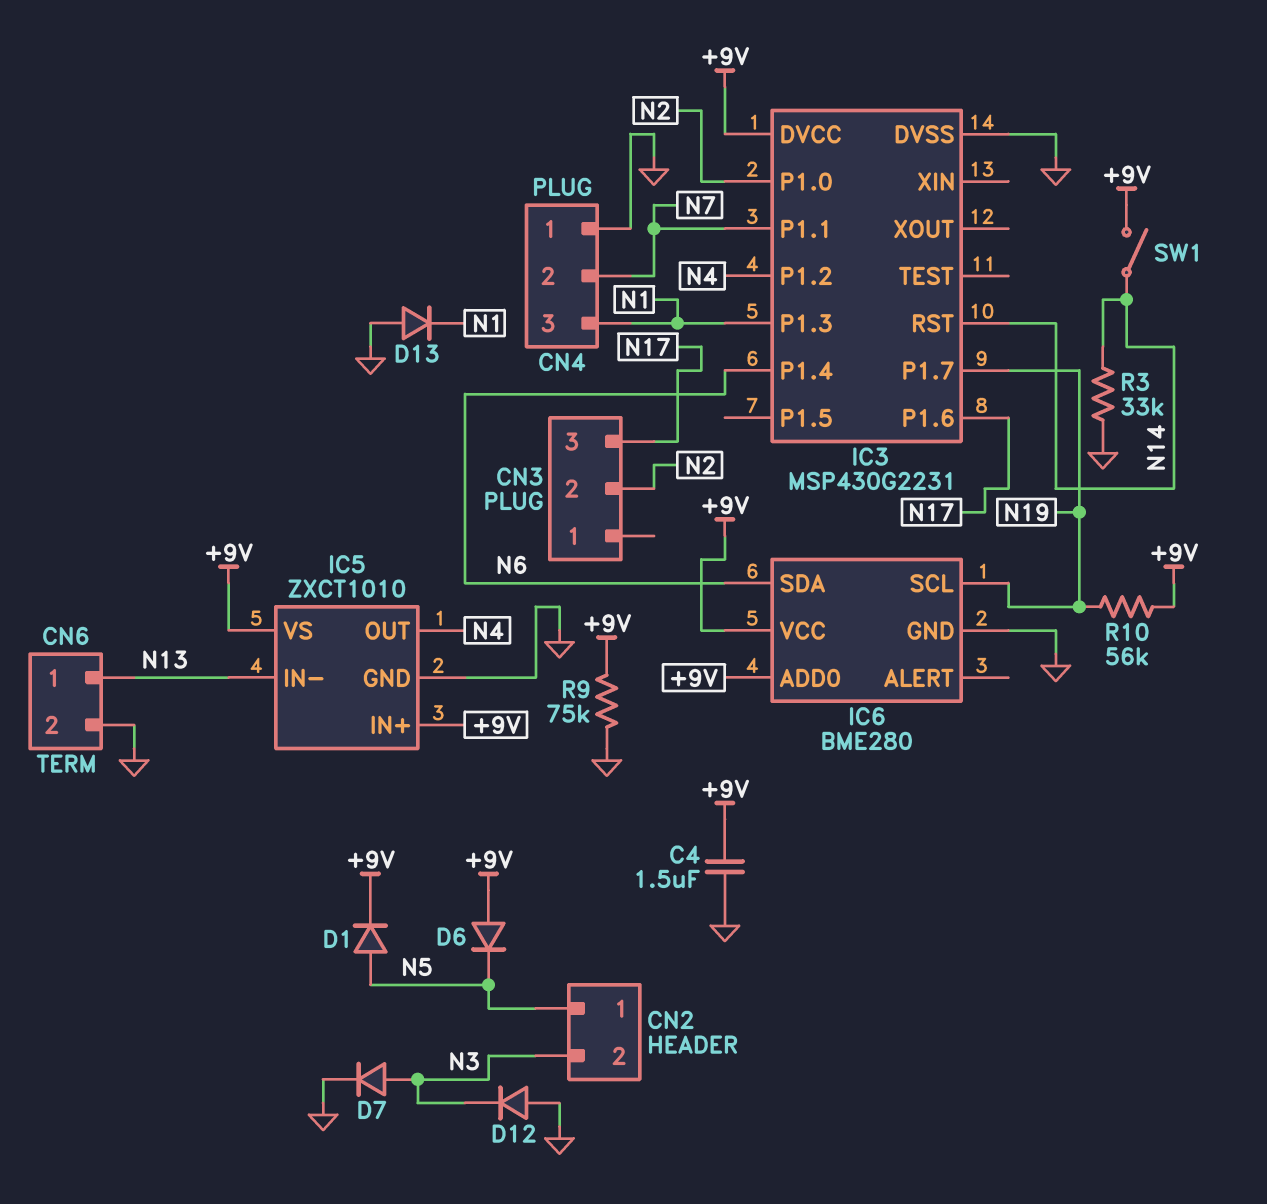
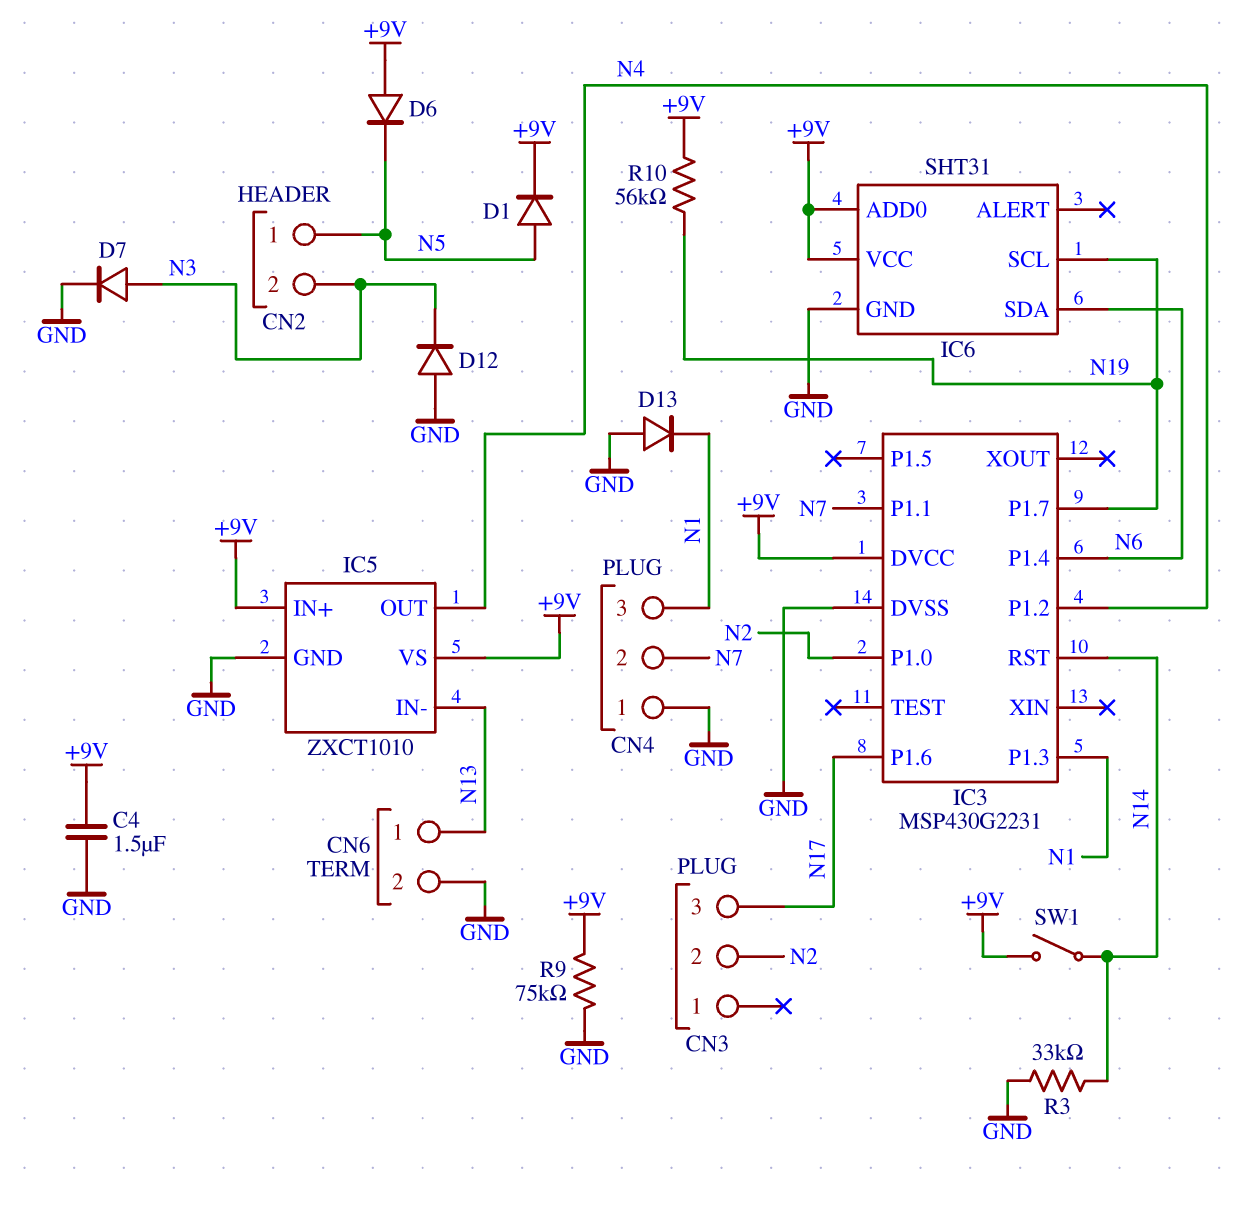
IC6: BME280 -> SHT31

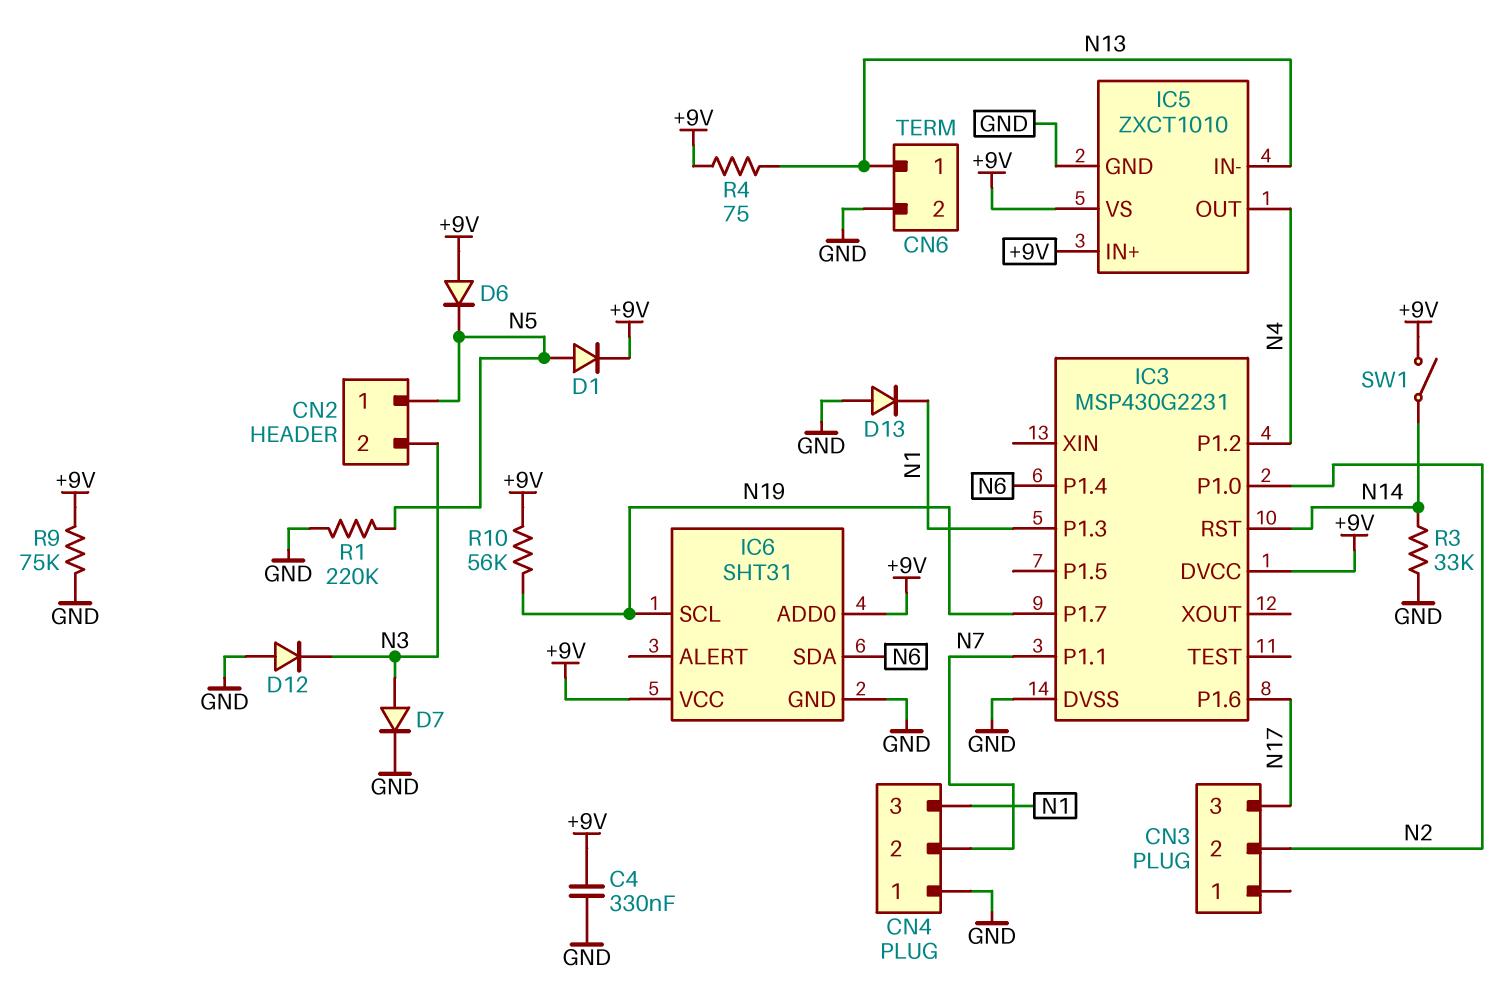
C4: 1.5uF (+9V, GND) -> 330nF (+9V, GND)
R1: none -> 220k (GND, N5)
R4: none -> 75 (+9V, N13)

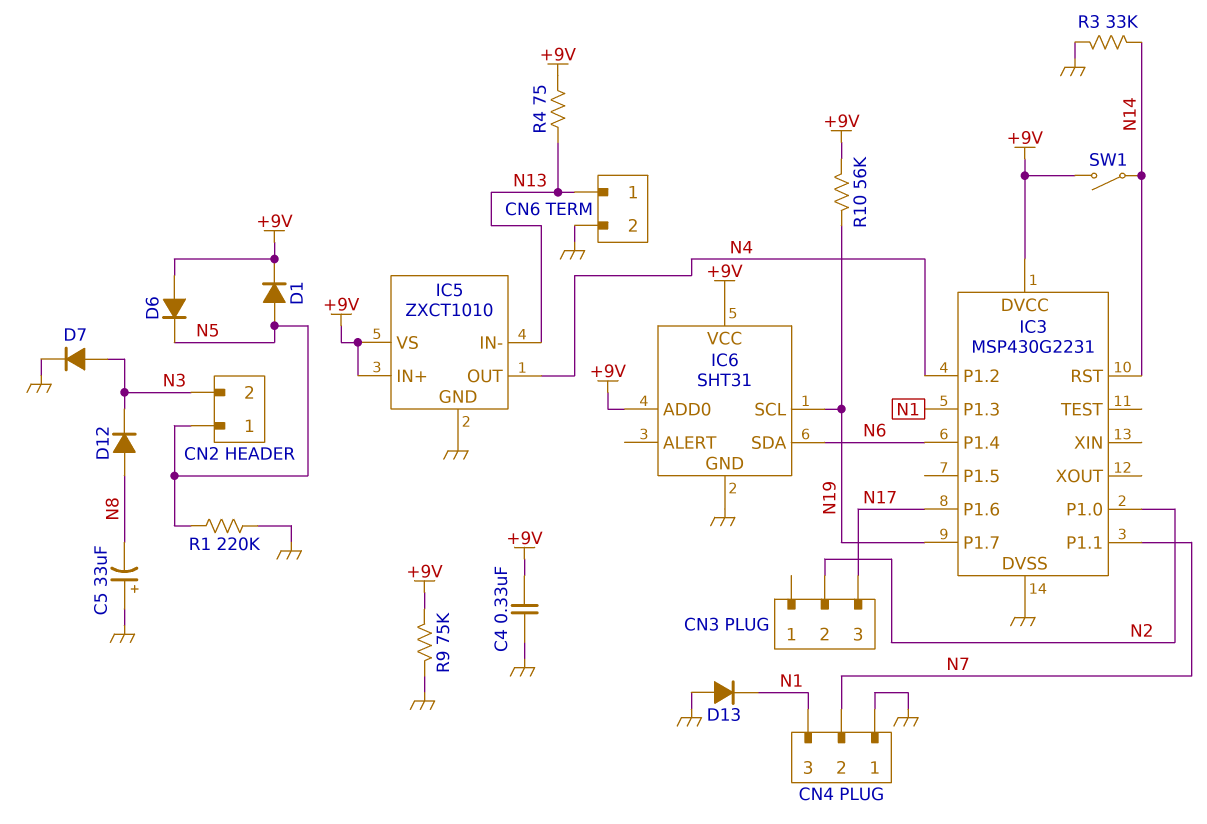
C5: none -> 33uF (plus GND, minus N8)
D12: diode (A GND, K N3) -> diode (A N8, K N3)

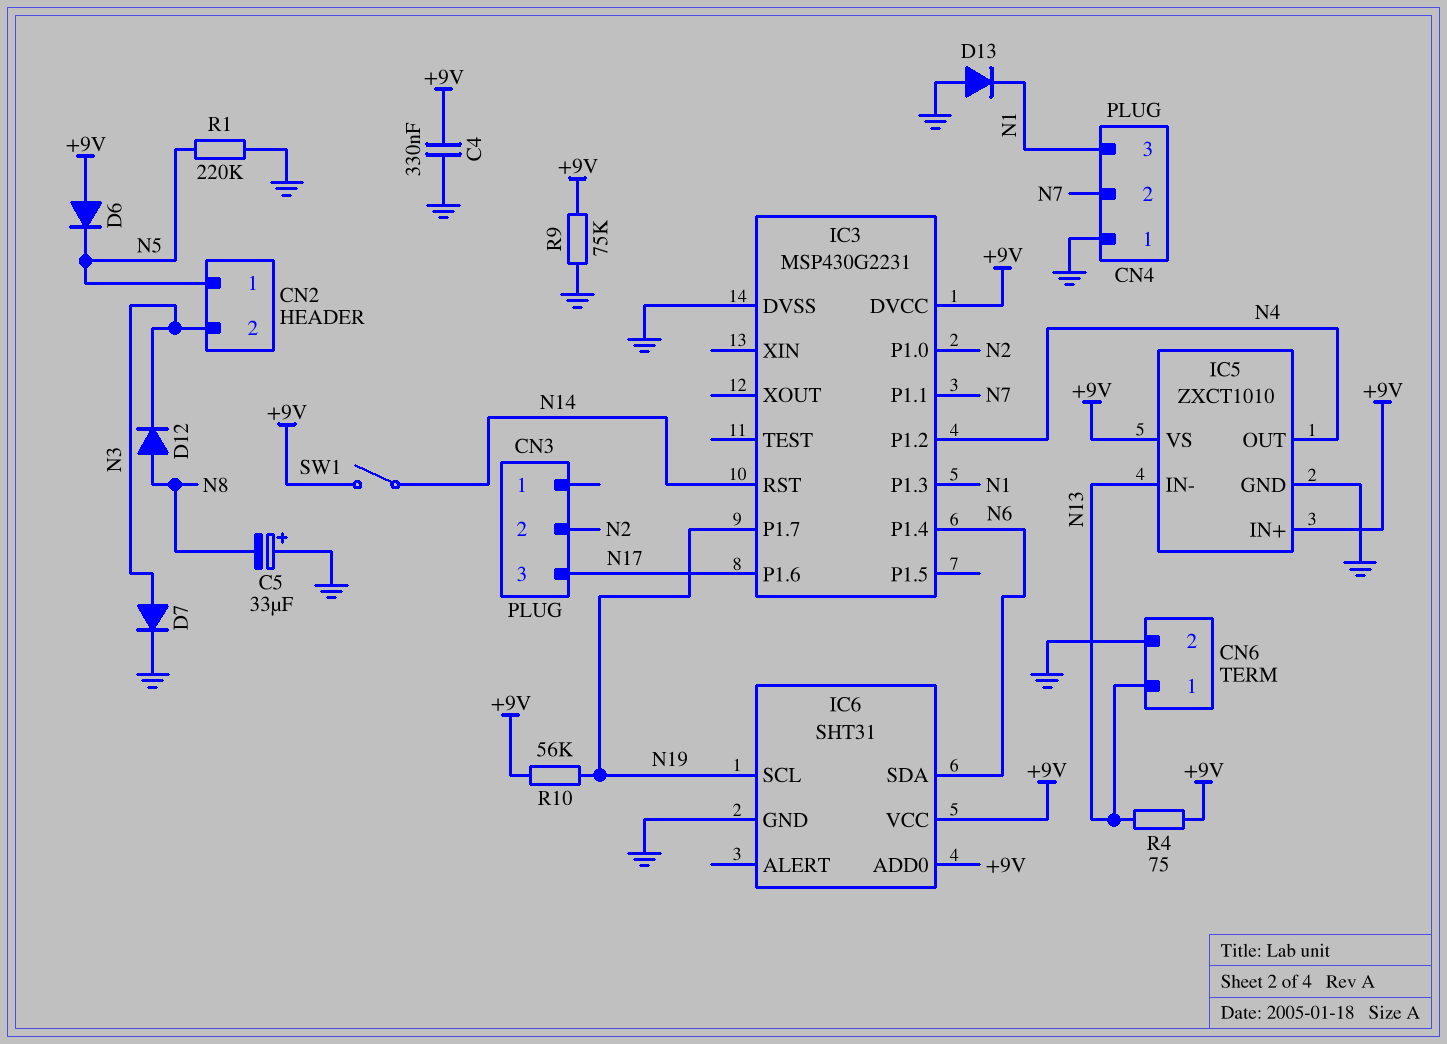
D1: diode (A N5, K +9V) -> none
R3: 33k (GND, N14) -> none

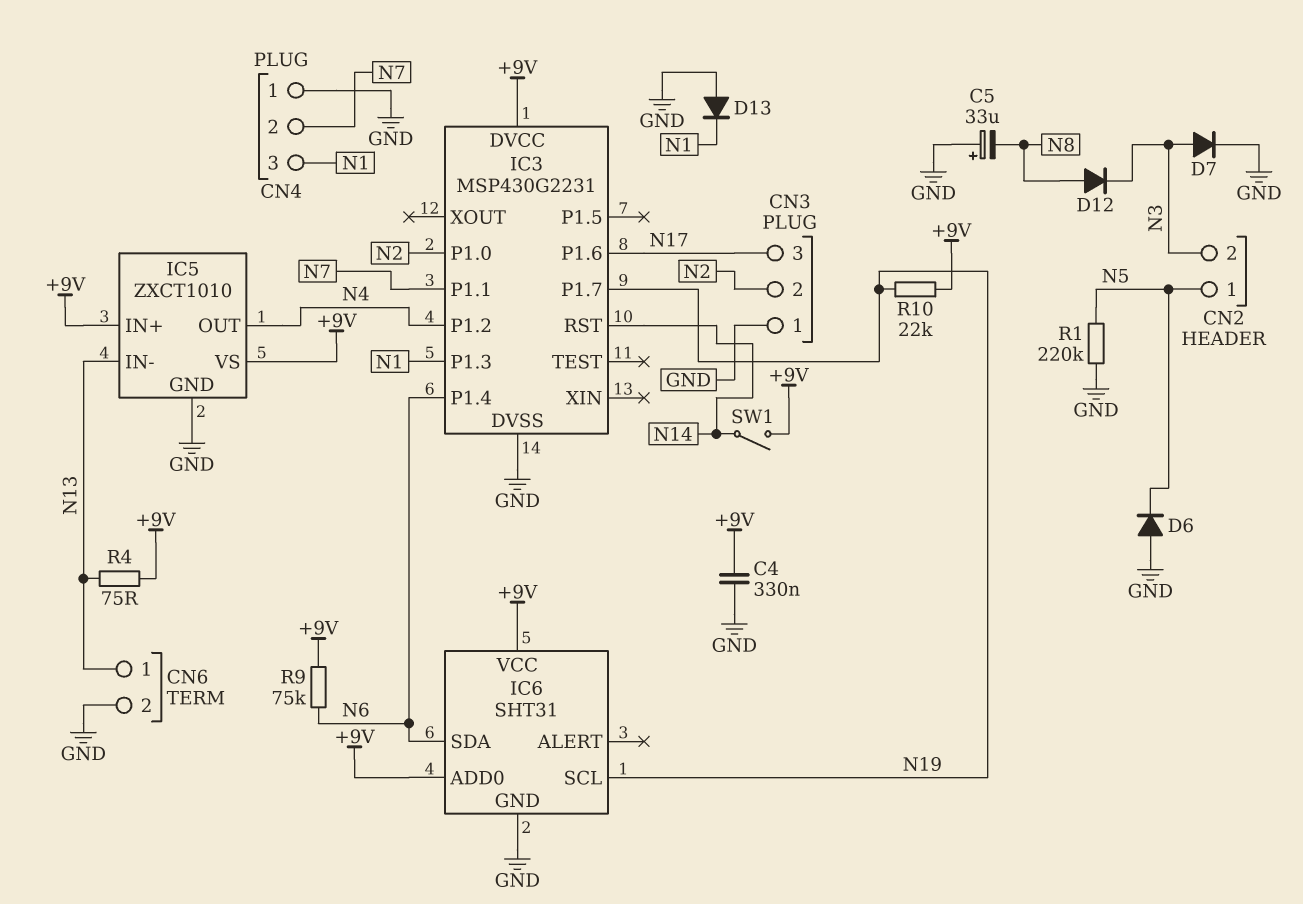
CN3 pin 1: none -> GND
D6: diode (A +9V, K N5) -> diode (A GND, K N5)
R9: 75k (+9V, GND) -> 75k (+9V, N6)
R10: 56k (+9V, N19) -> 22k (+9V, N19)

